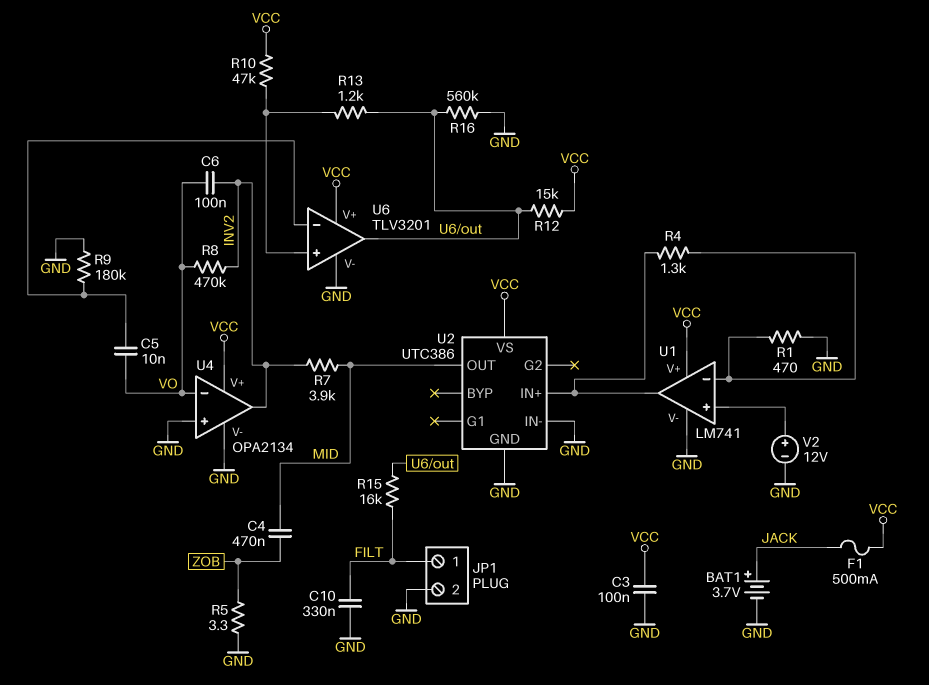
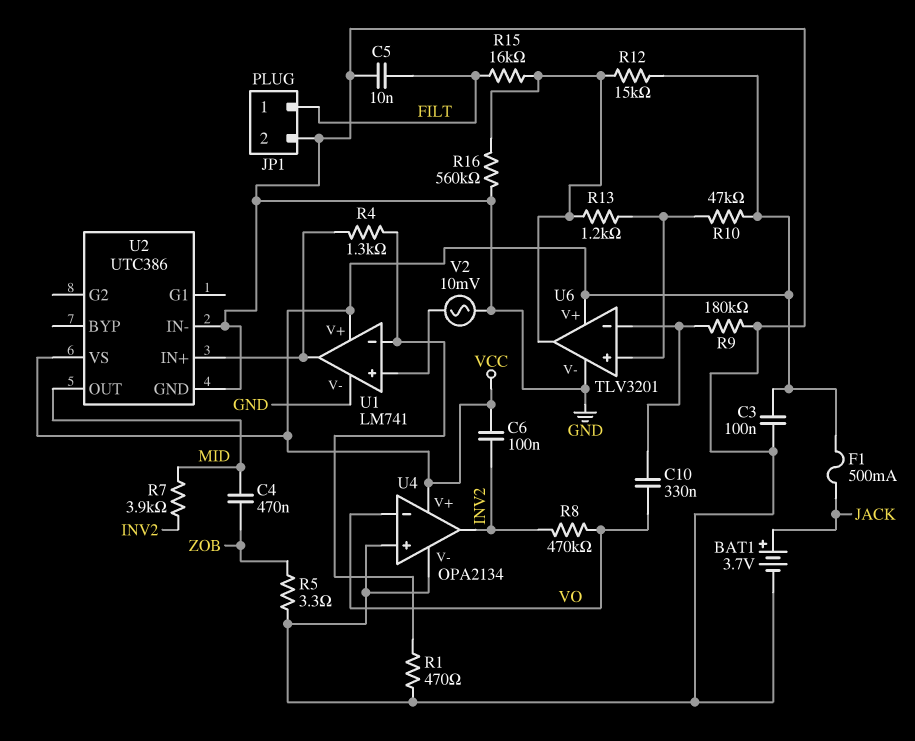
C5: 10nF (U6/in-, VO) -> 10nF (FILT, GND)
C6: 100nF (INV2, VO) -> 100nF (INV2, VCC)
C10: 330nF (FILT, GND) -> 330nF (U6/in-, VO)
V2: 12V (plus U1/in+, minus GND) -> AC 10mV (GND, U1/in+)

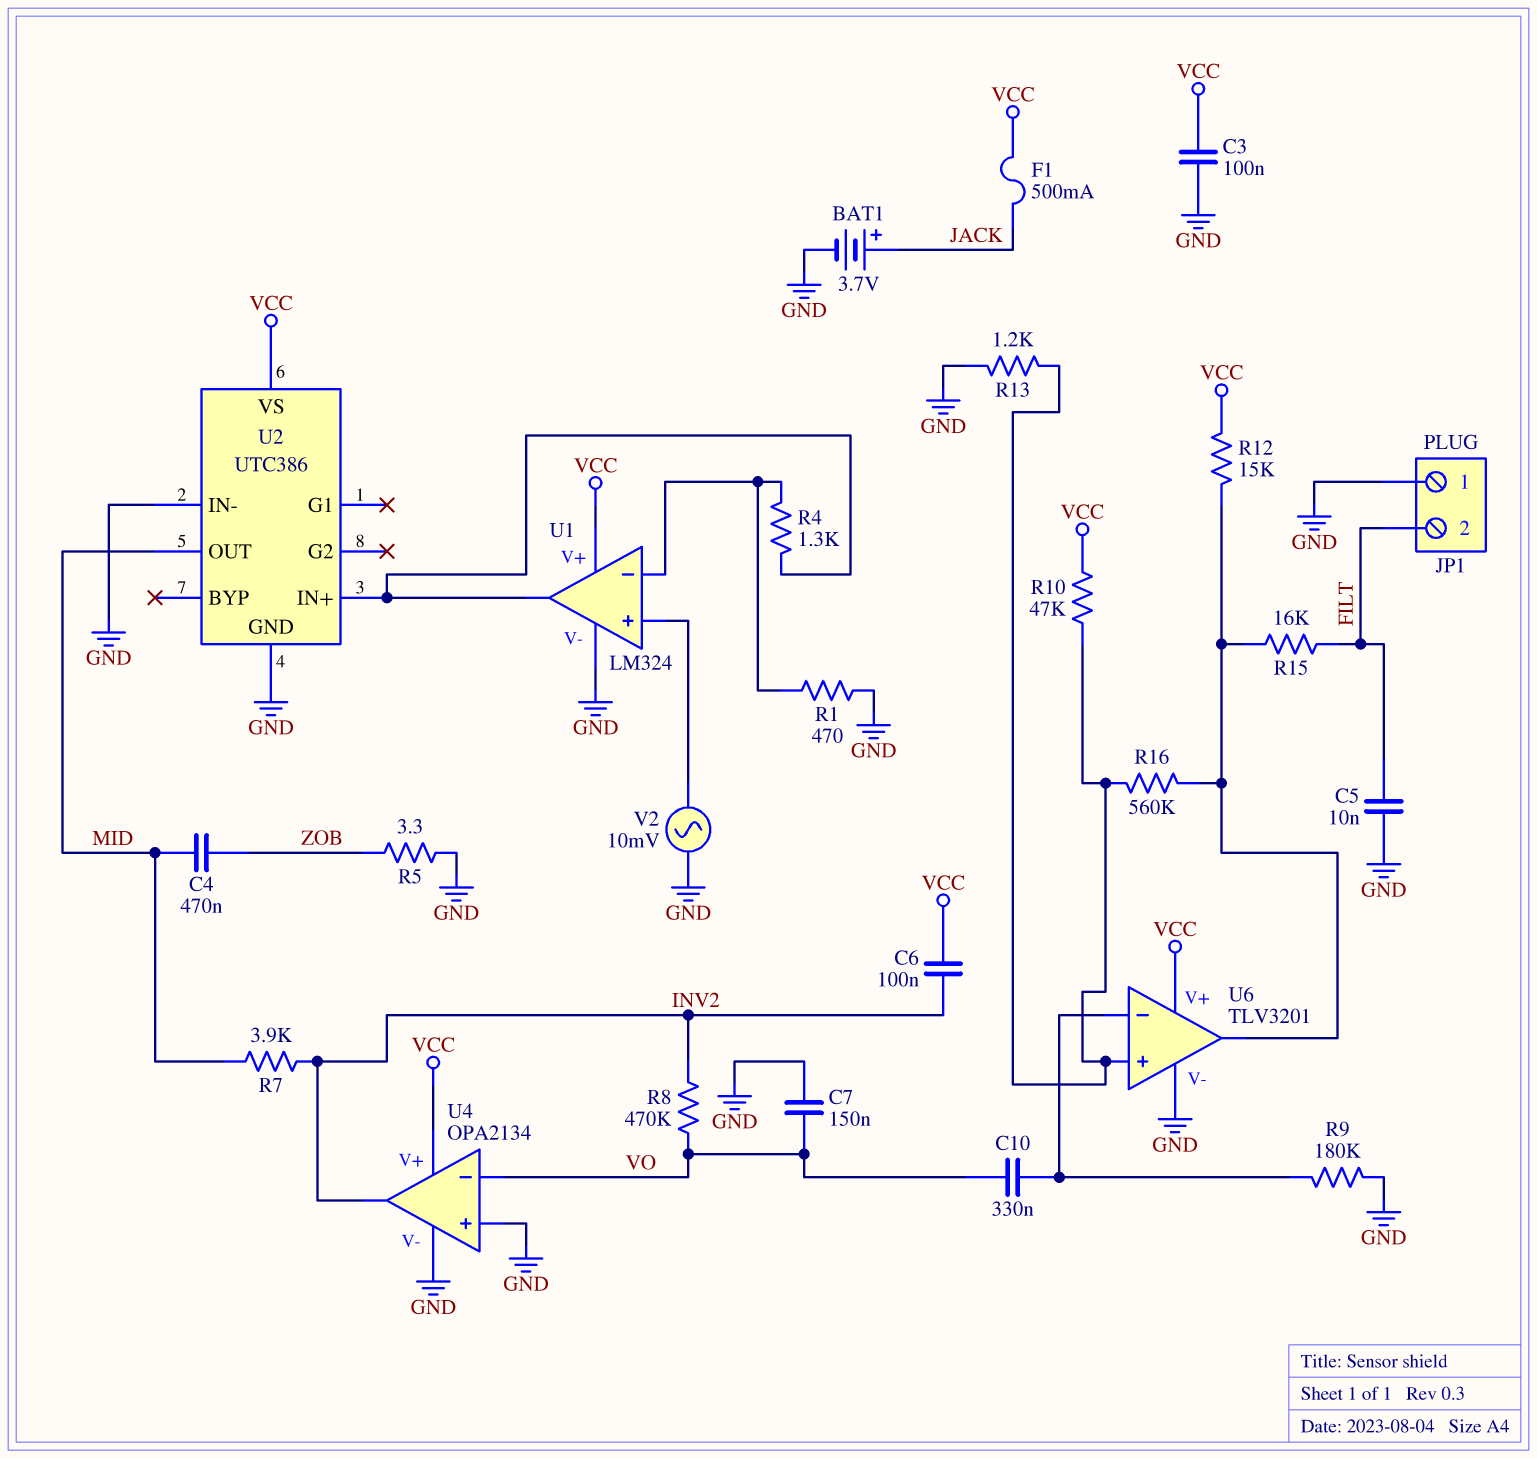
C7: none -> 150nF (GND, VO)
JP1 pin 1: FILT -> GND
JP1 pin 2: GND -> FILT
R13: 1.2k (U6/in+, U6/out) -> 1.2k (GND, U6/in+)
R16: 560k (GND, U6/out) -> 560k (U6/in+, U6/out)
U1: LM741 -> LM324

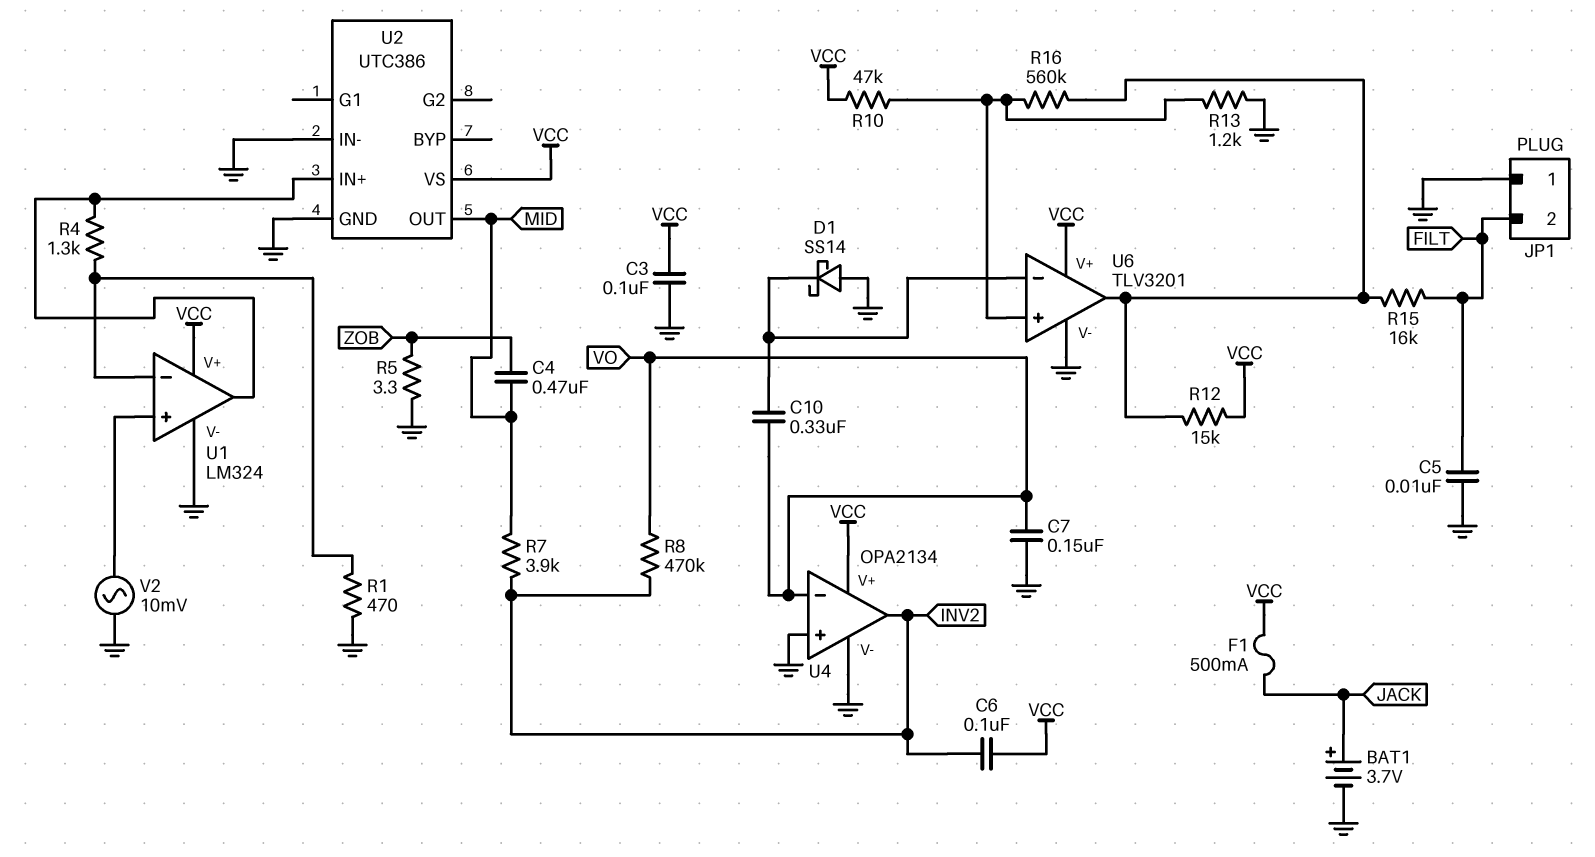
D1: none -> schottky SS14 (A GND, K U6/in-)
R9: 180k (GND, U6/in-) -> none

